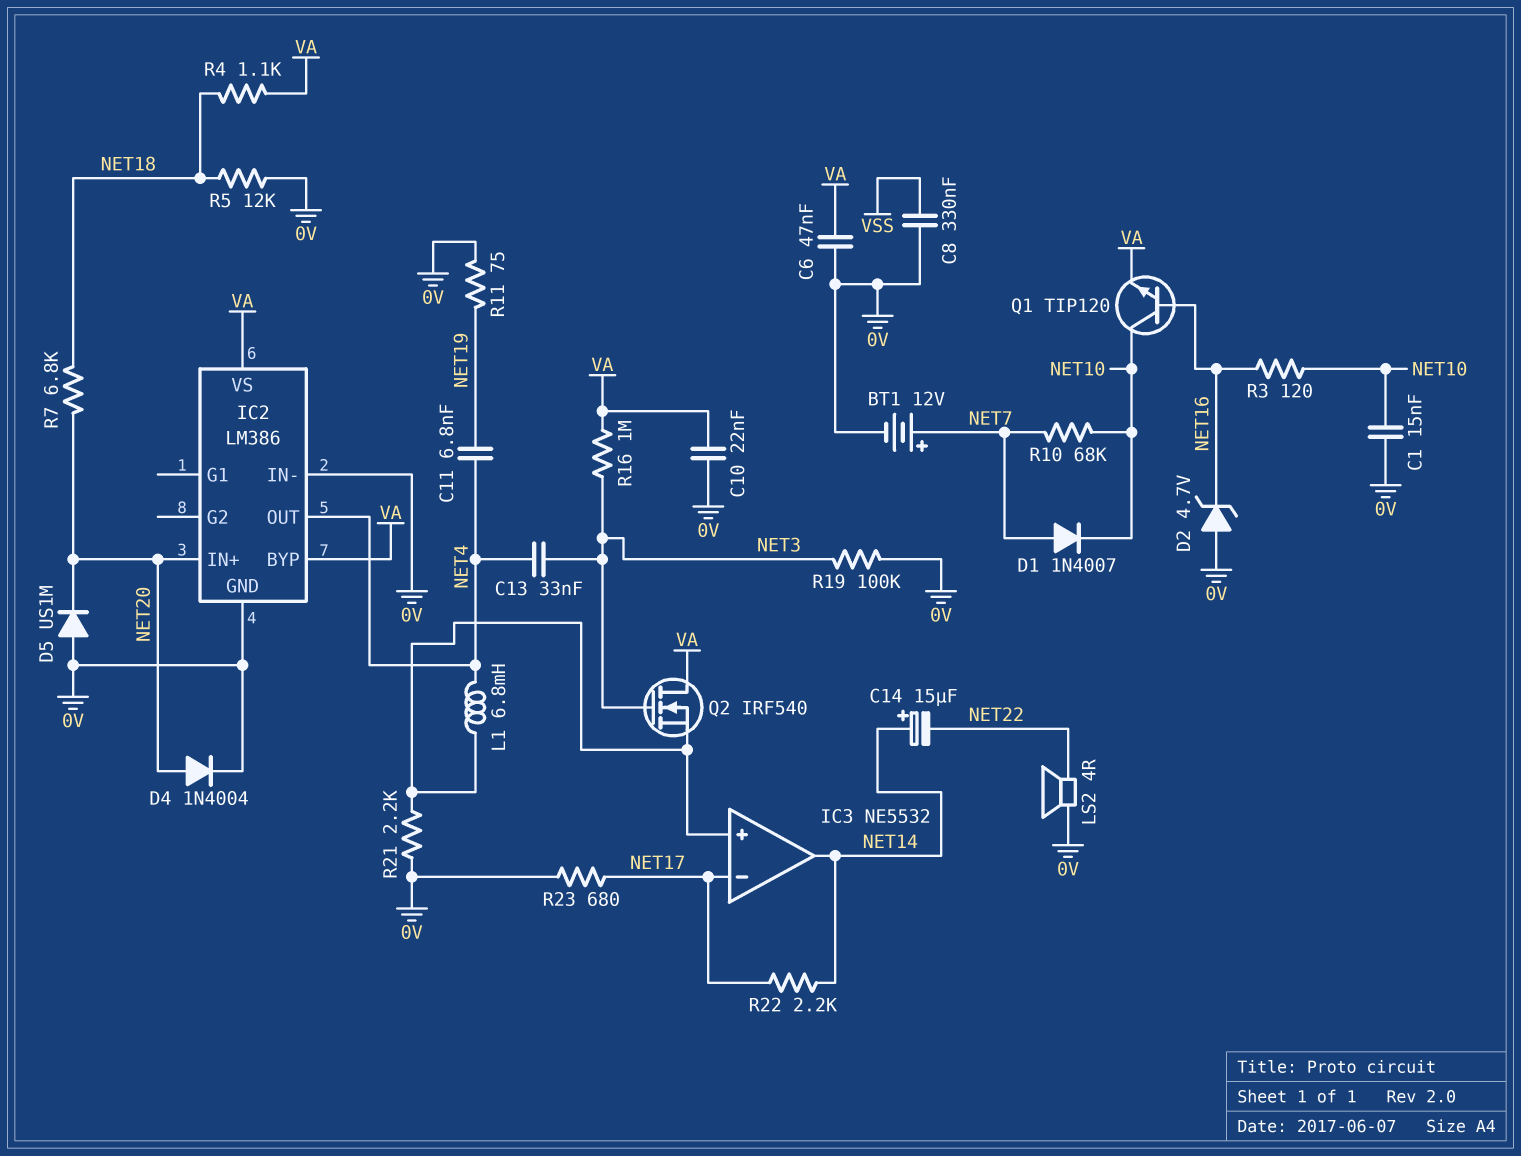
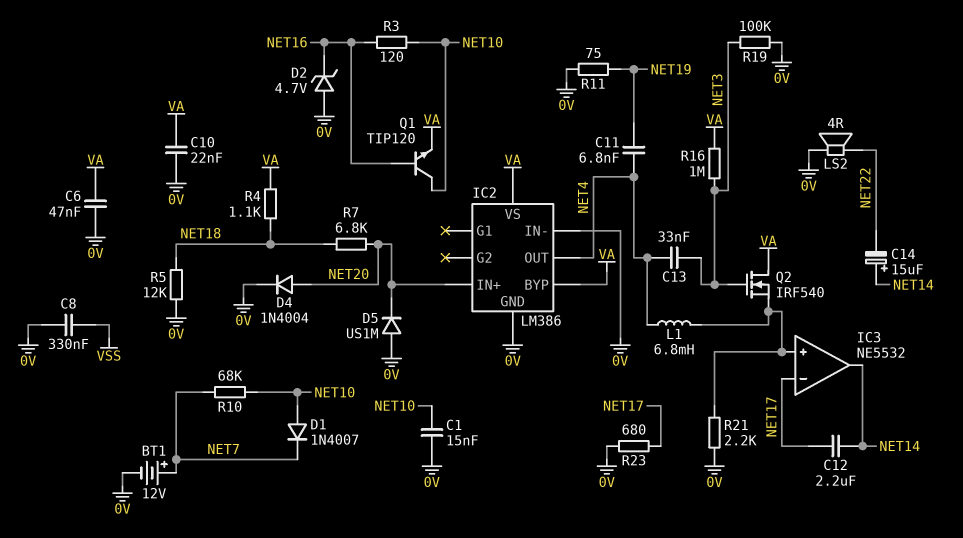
C12: none -> 2.2uF (NET14, NET17)
D1: diode 1N4007 (A NET7, K NET10) -> diode 1N4007 (A NET10, K NET7)
R22: 2.2k (NET14, NET17) -> none

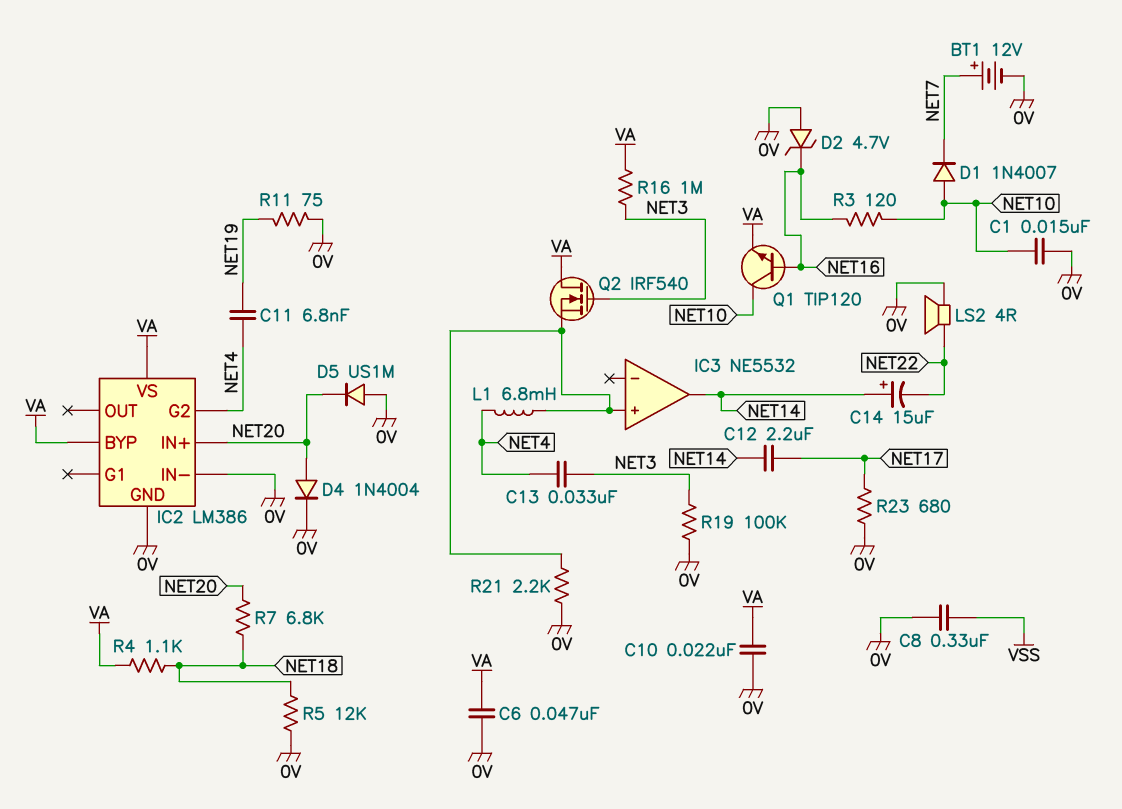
IC2 pin G2: none -> NET4
IC2 pin OUT: NET4 -> none
IC3 pin in-: NET17 -> none
R10: 68k (NET7, NET10) -> none

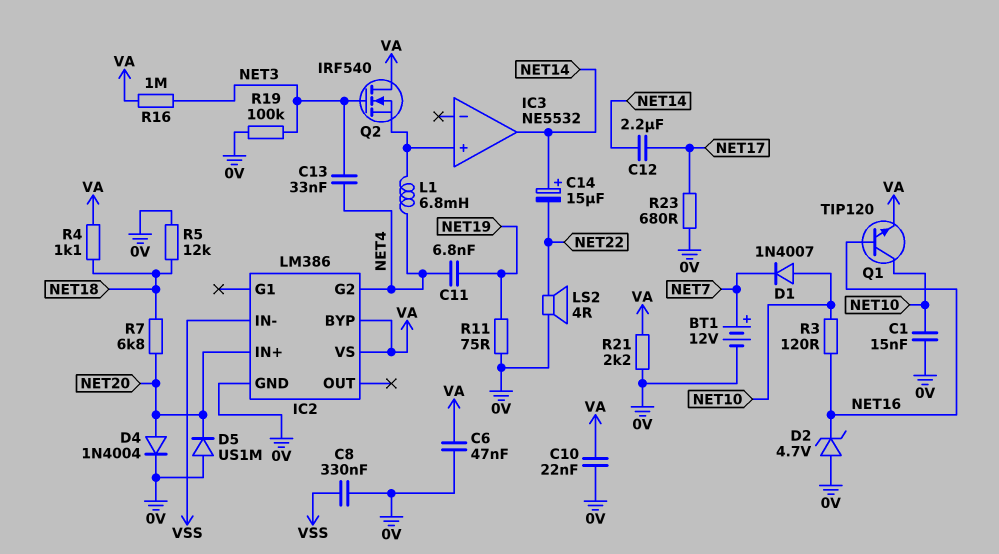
IC2 pin IN-: 0V -> VSS
R21: 2.2k (0V, IC3/in+) -> 2.2k (0V, VA)

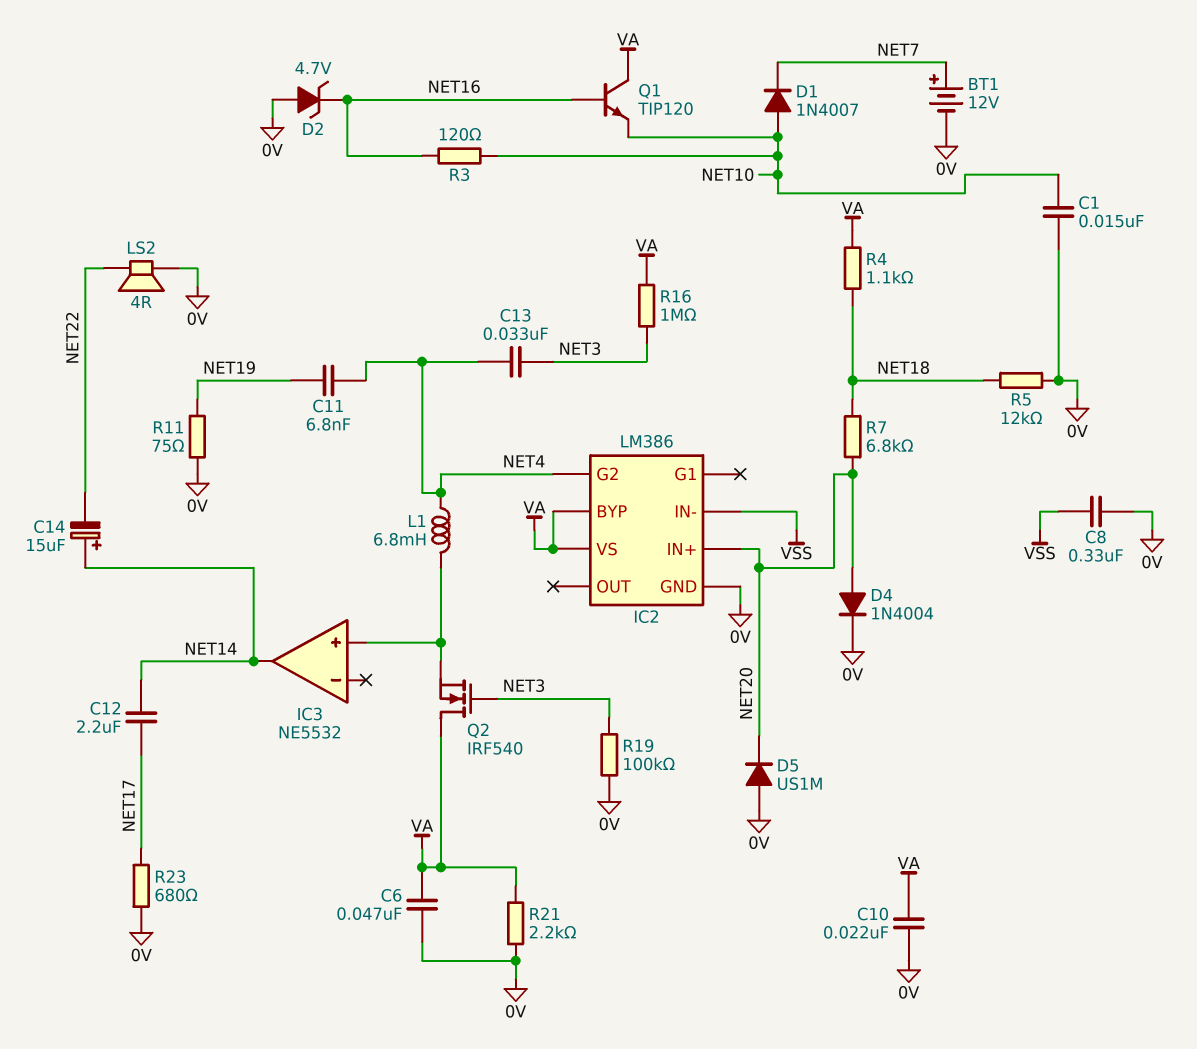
Q1: NPN TIP120 (B NET16, C NET10, E VA) -> NPN TIP120 (B NET16, C VA, E NET10)

